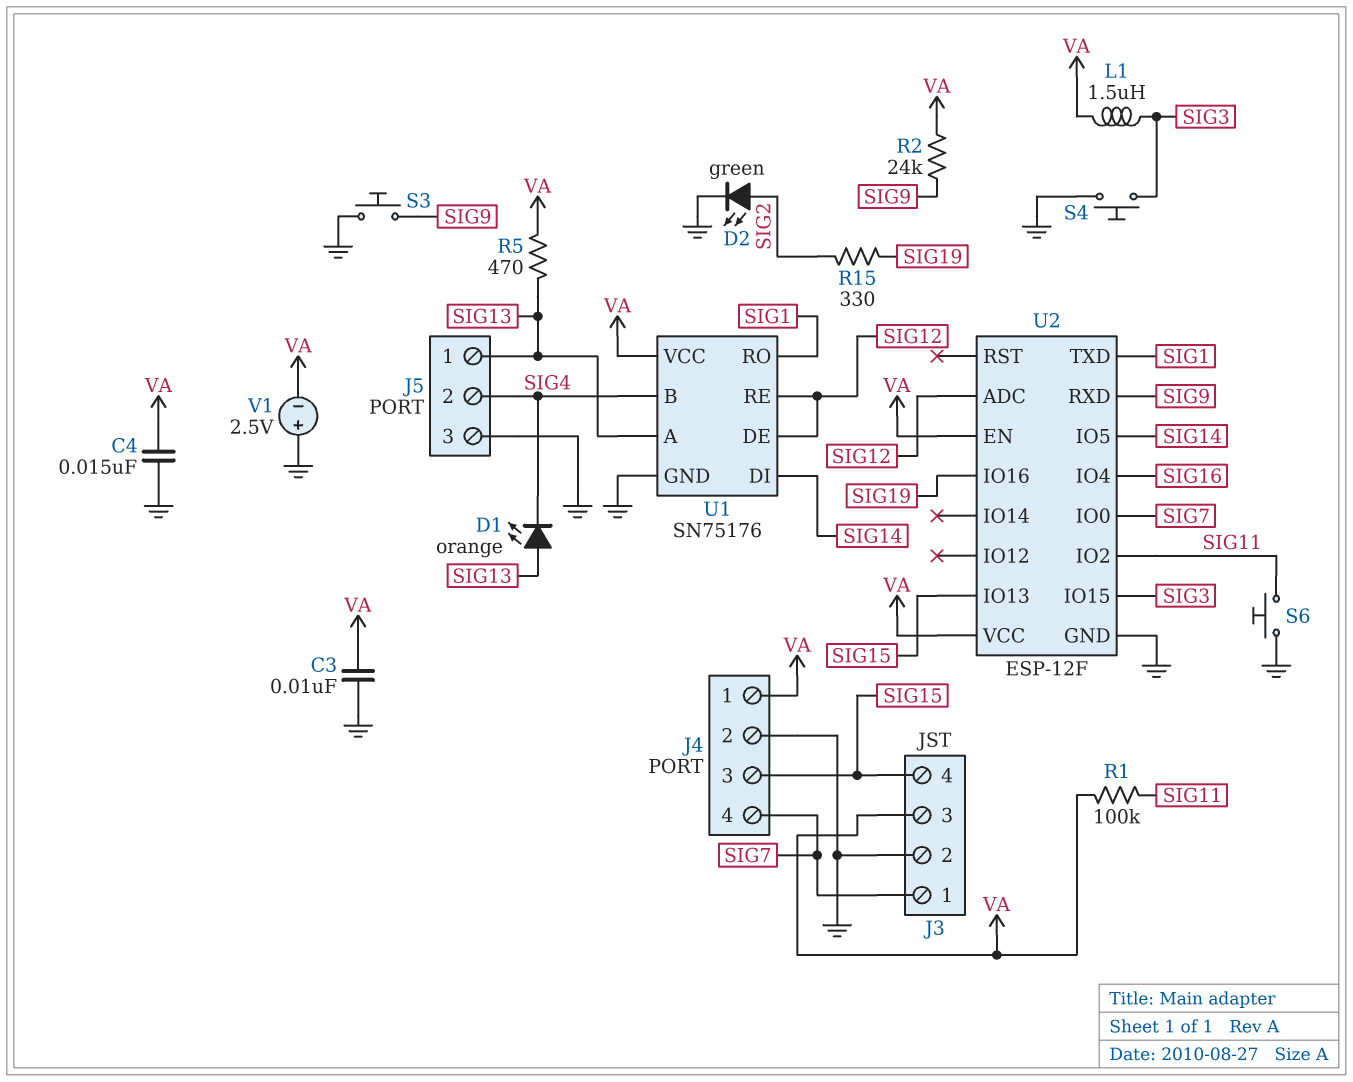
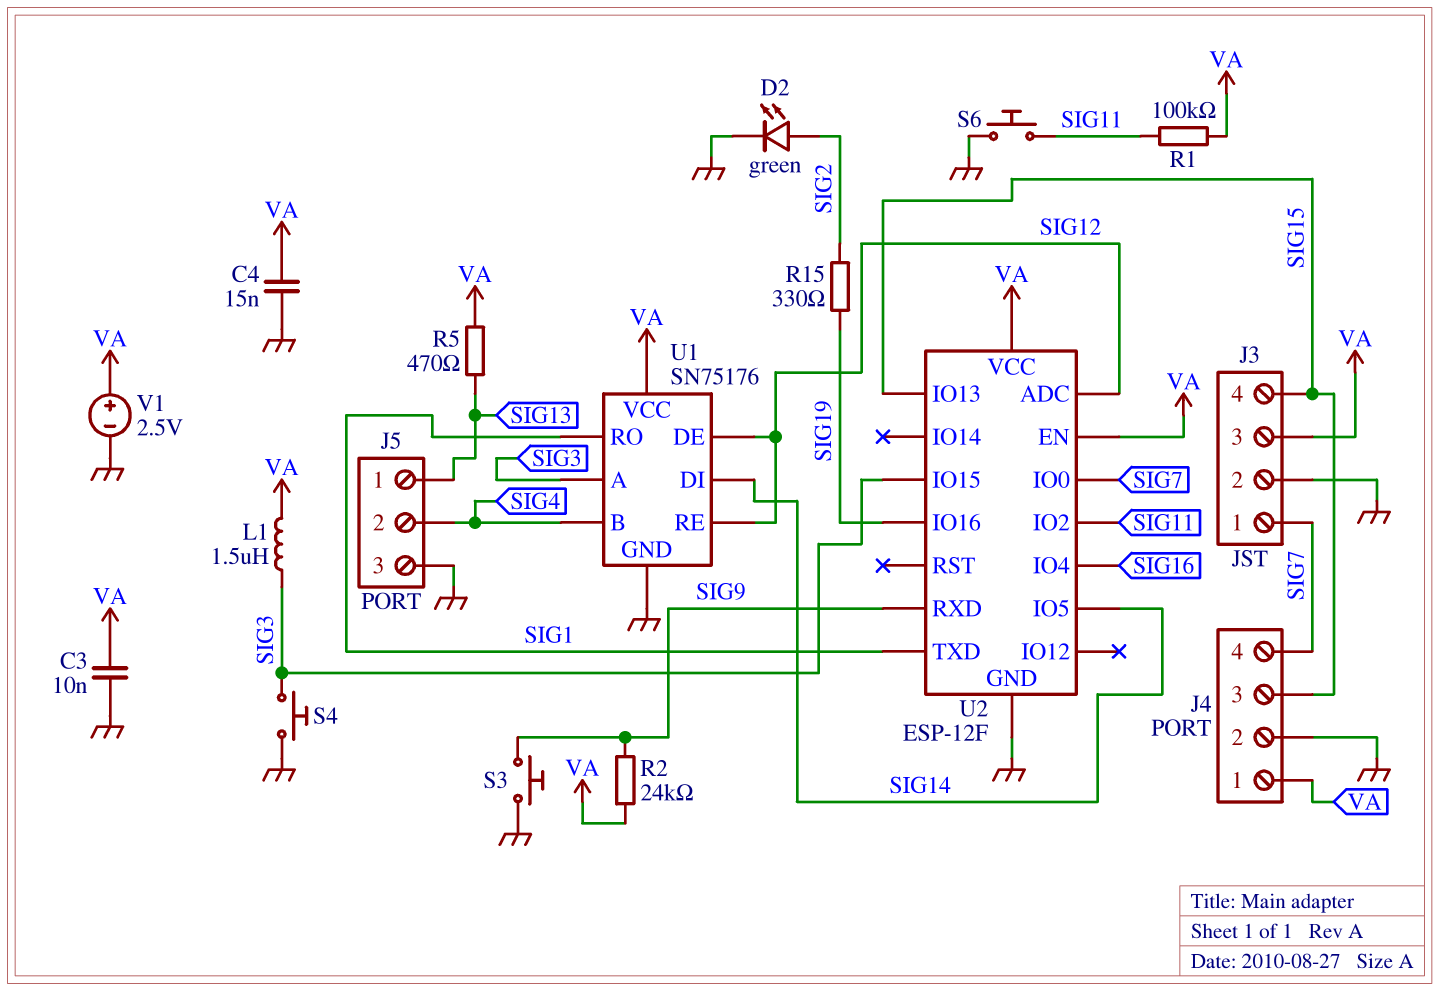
D1: LED orange (A SIG13, K SIG4) -> none
U1 pin A: SIG13 -> SIG3
V1: 2.5V (plus GND, minus VA) -> 2.5V (plus VA, minus GND)

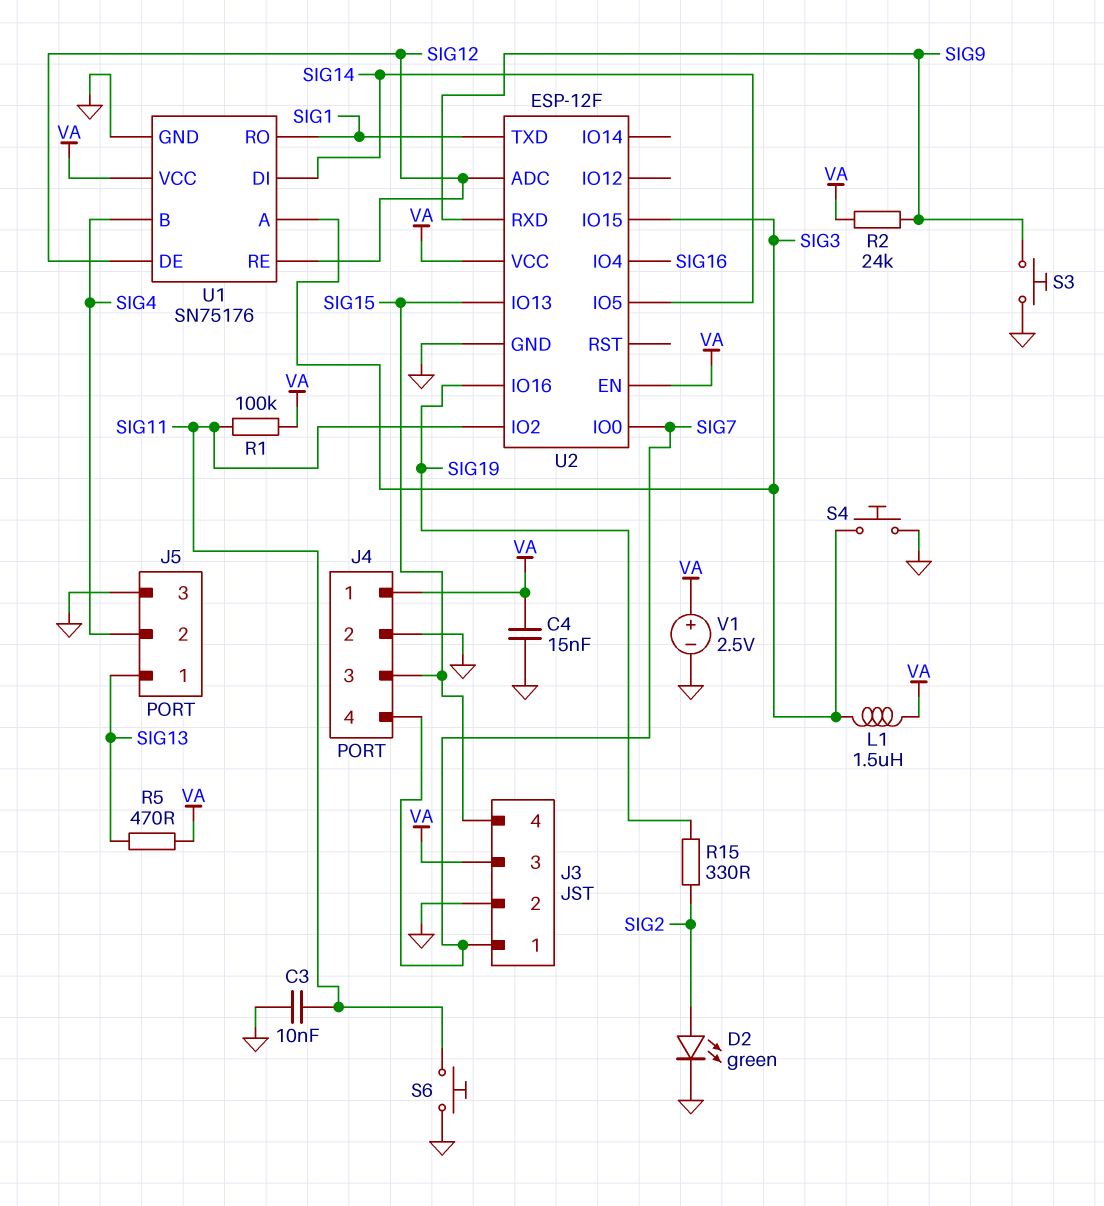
C3: 10nF (GND, VA) -> 10nF (GND, SIG11)

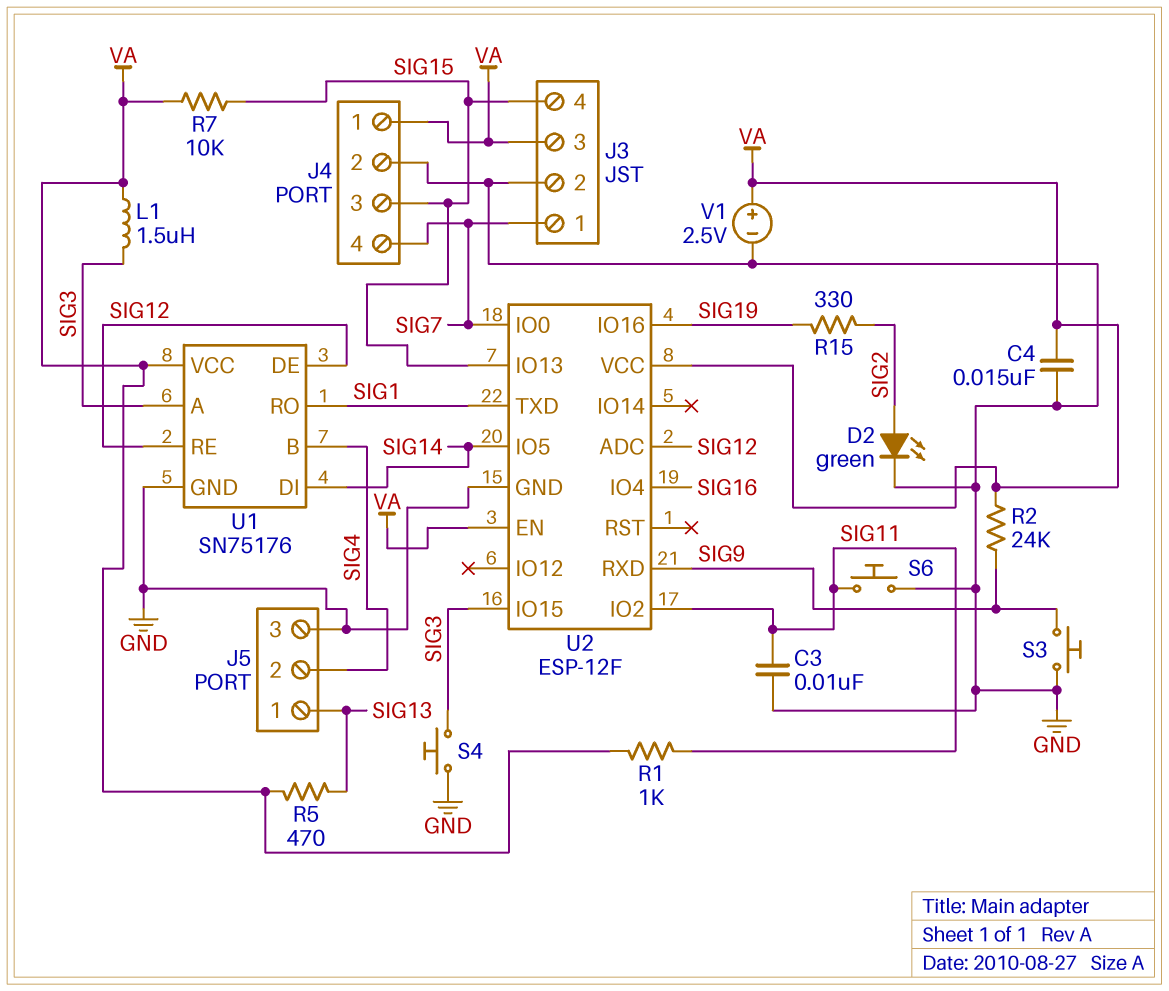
R1: 100k (SIG11, VA) -> 1k (SIG11, VA)
R7: none -> 10k (SIG15, VA)

